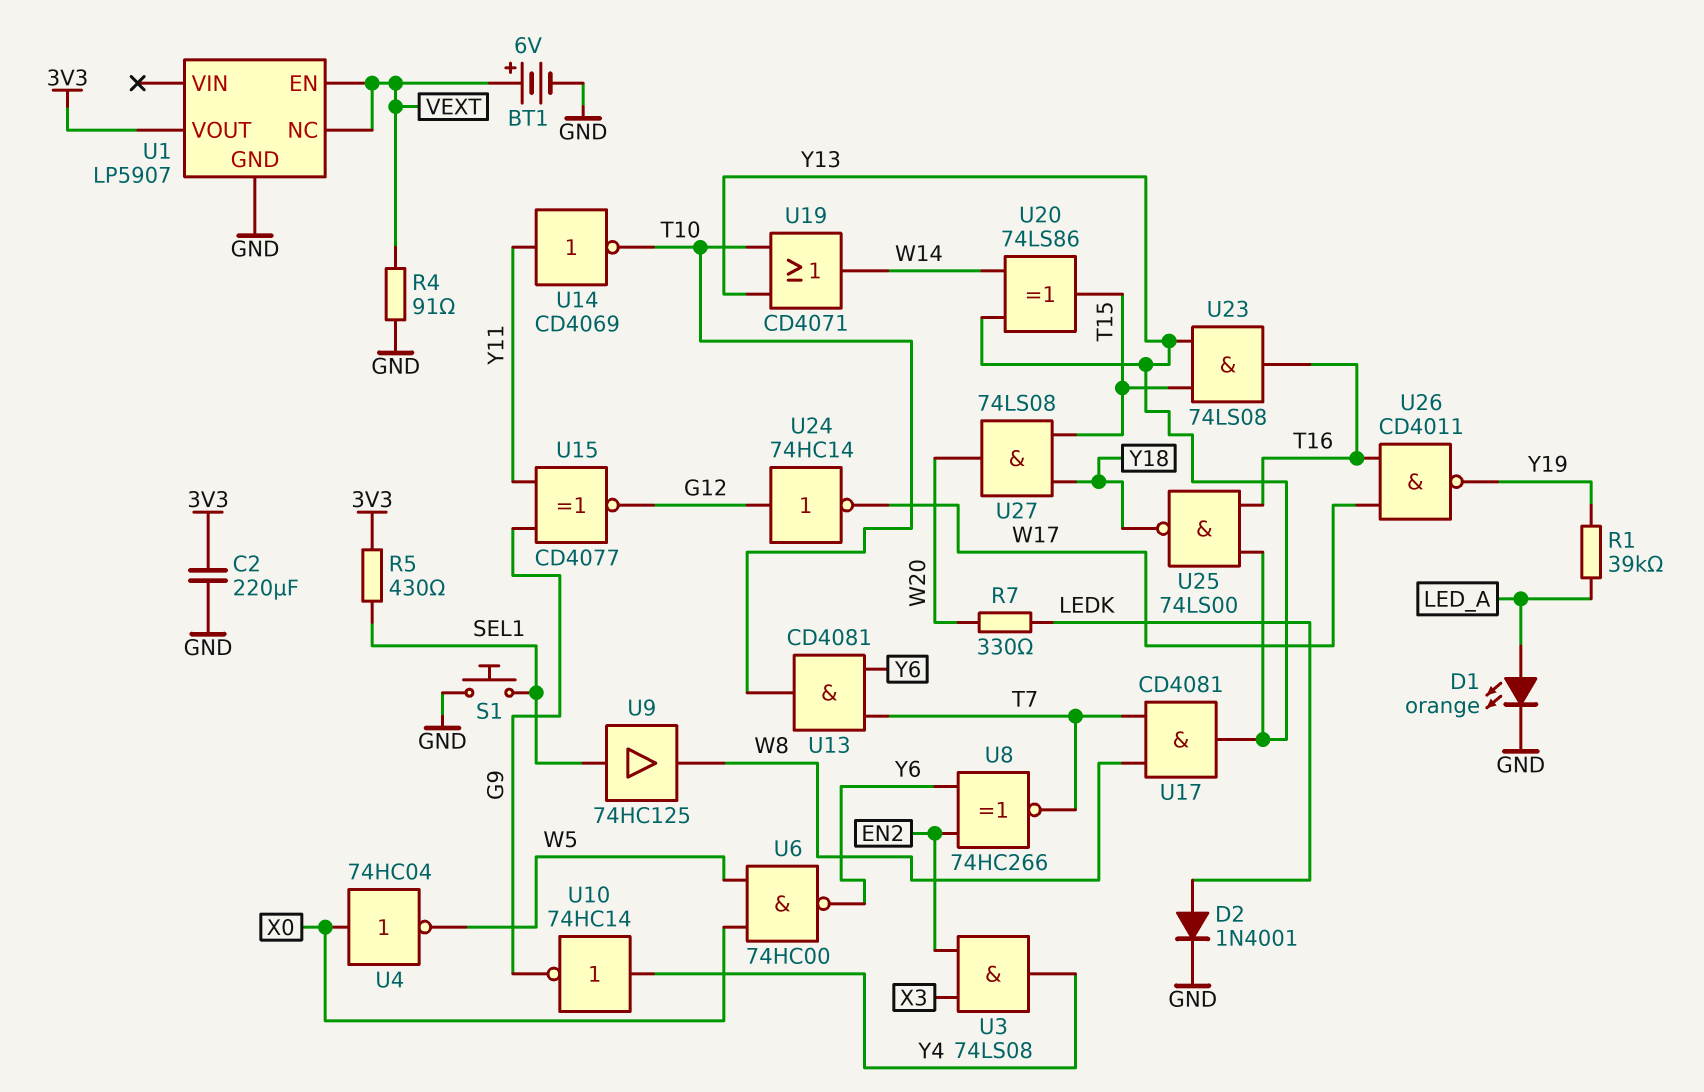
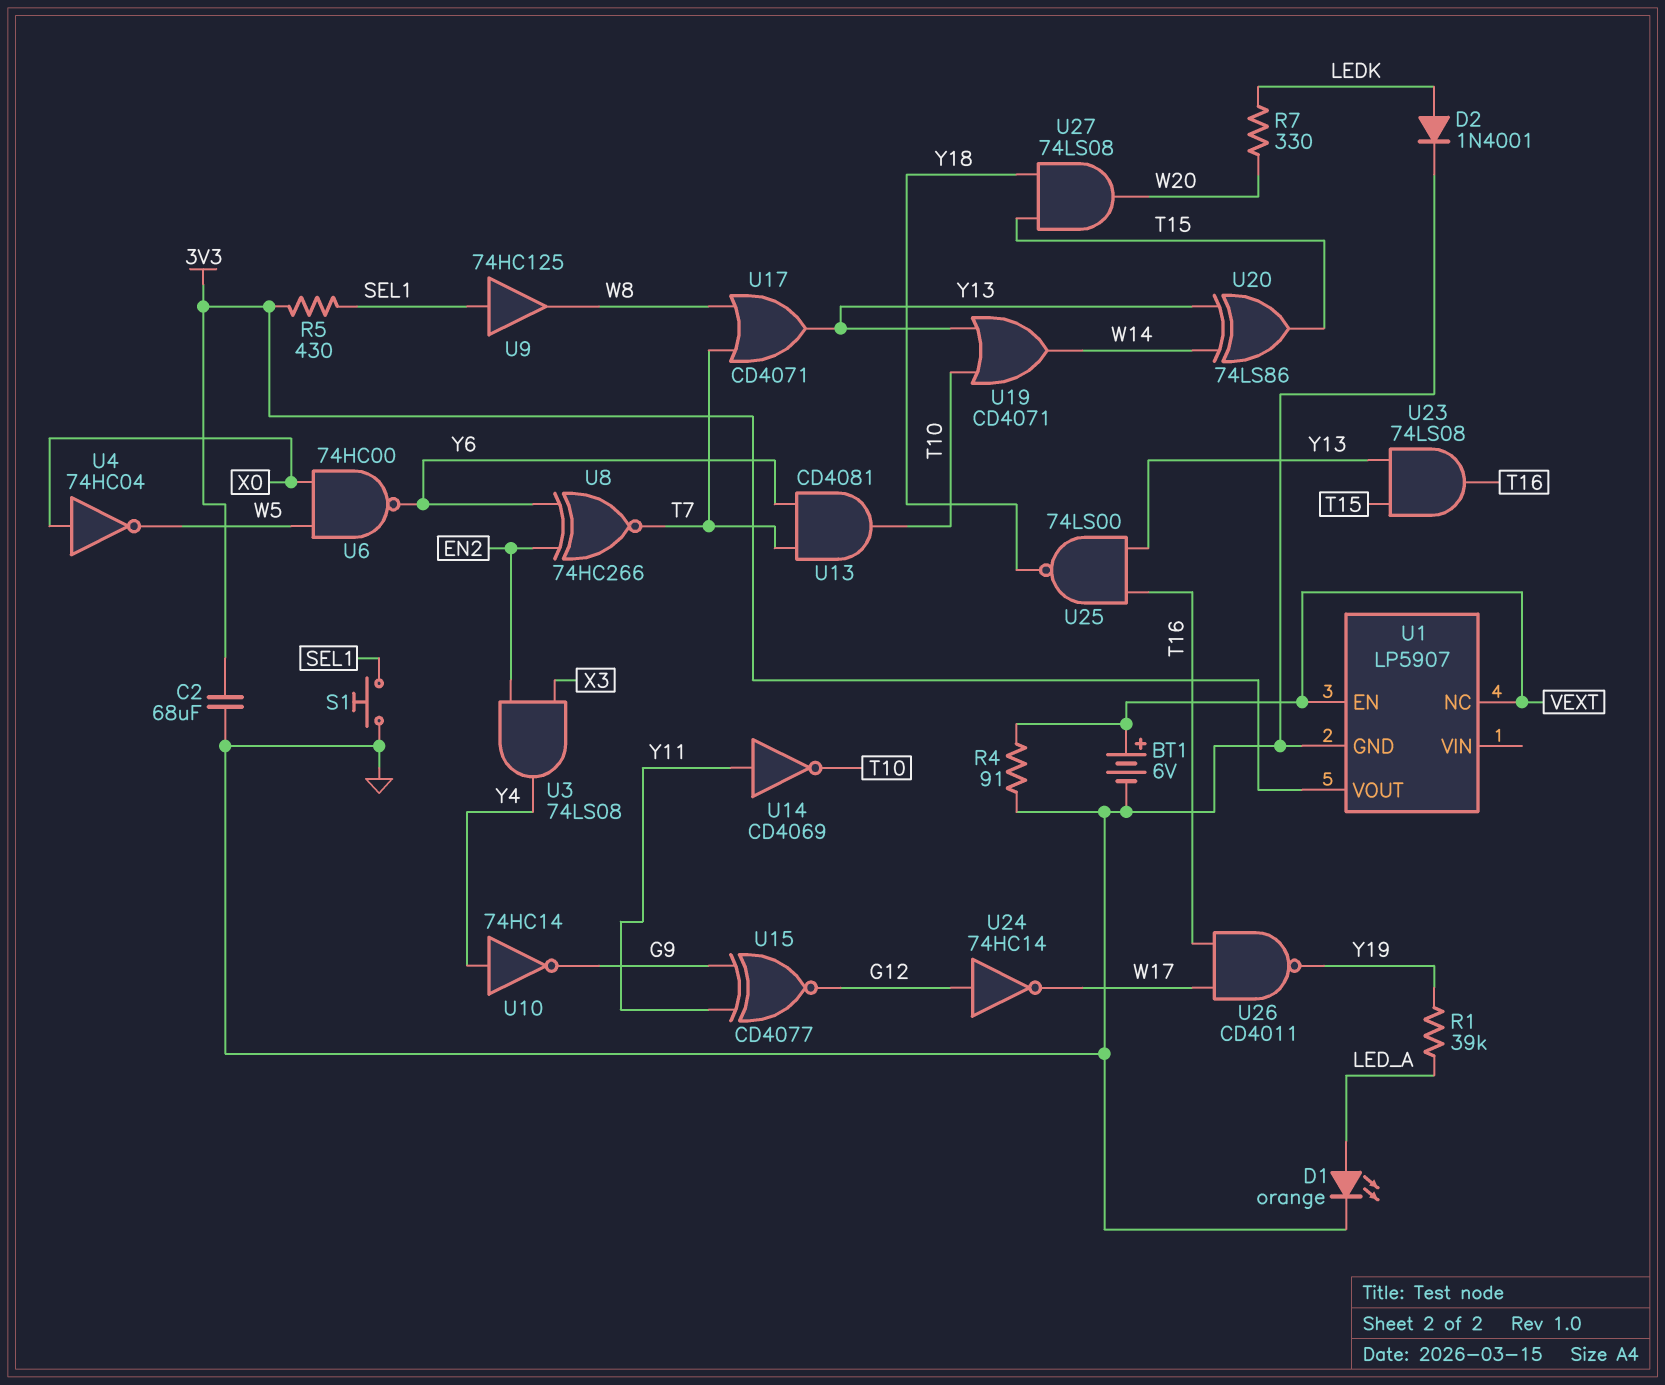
C2: 220uF (3V3, GND) -> 68uF (3V3, GND)
U17: AND CD4081 (in T7, in W8, out Y13) -> OR CD4071 (in T7, in W8, out Y13)

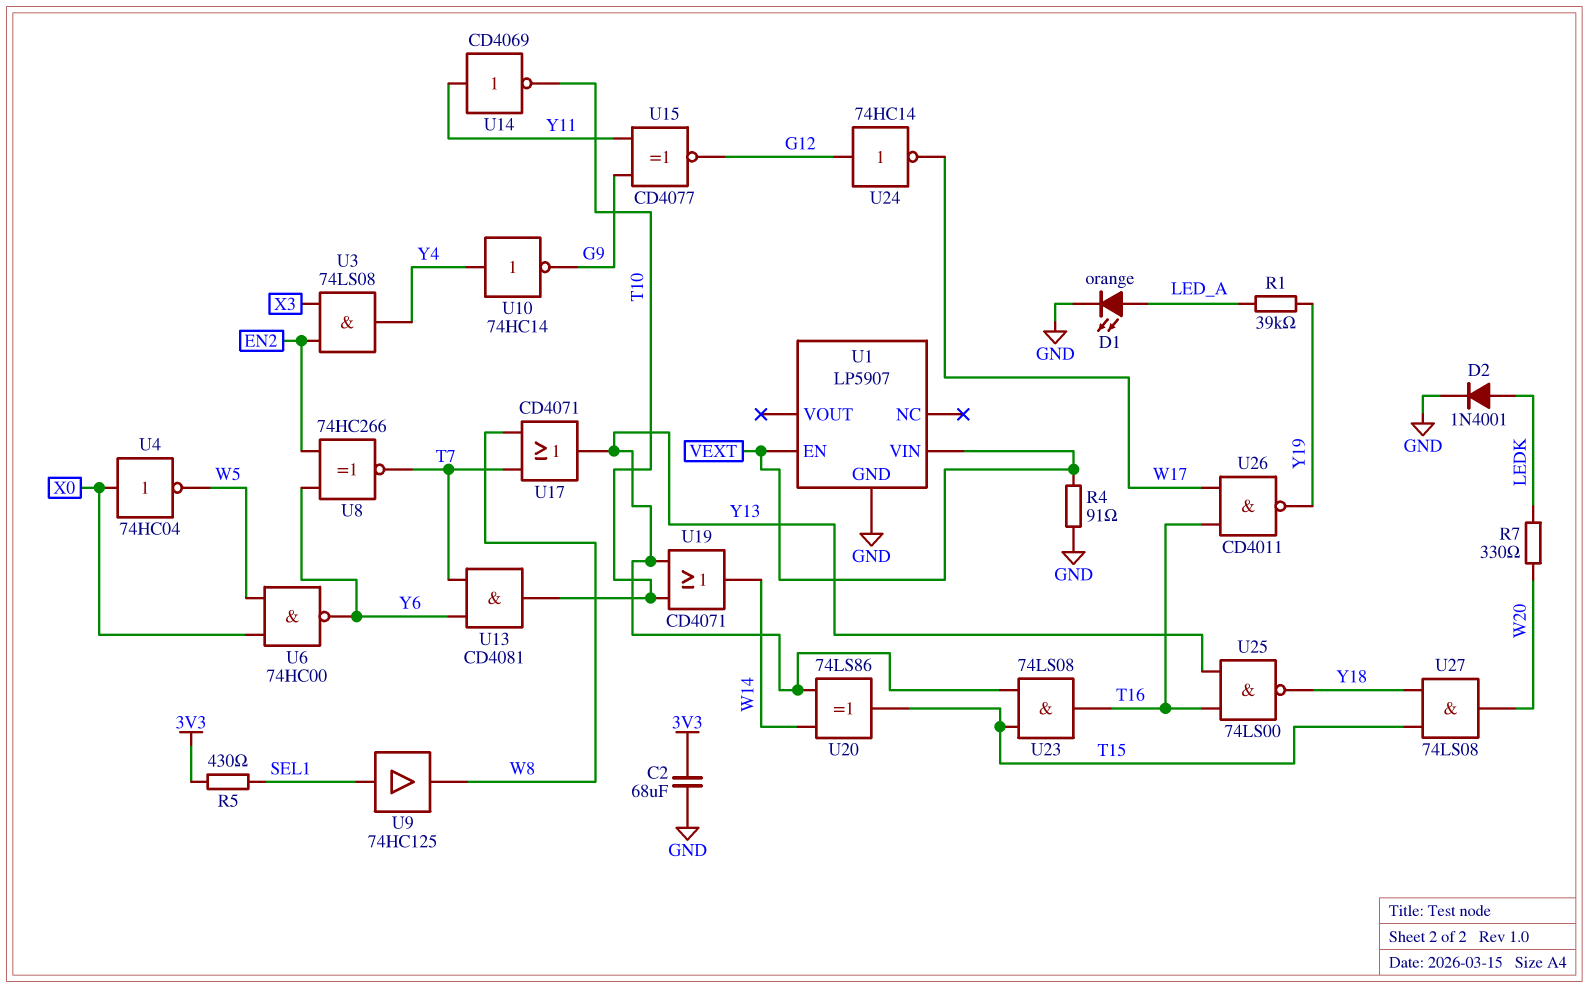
BT1: 6V (plus VEXT, minus GND) -> none
S1: button (GND, SEL1) -> none
U1 pin NC: VEXT -> none
U1 pin VIN: none -> VEXT
U1 pin VOUT: 3V3 -> none

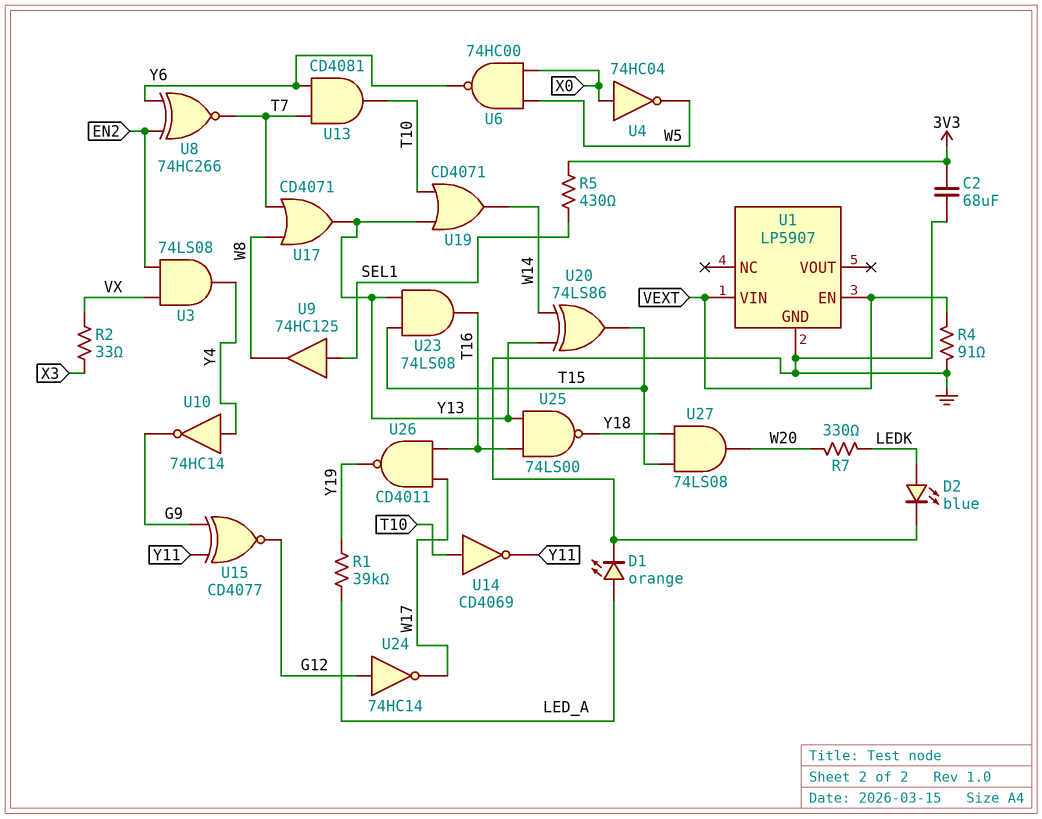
D2: diode 1N4001 (A LEDK, K GND) -> LED blue (A LEDK, K GND)
R2: none -> 33 (VX, X3)
U3: AND 74LS08 (in EN2, in X3, out Y4) -> AND 74LS08 (in EN2, in VX, out Y4)
U14: NOT CD4069 (in Y11, out T10) -> NOT CD4069 (in T10, out Y11)

